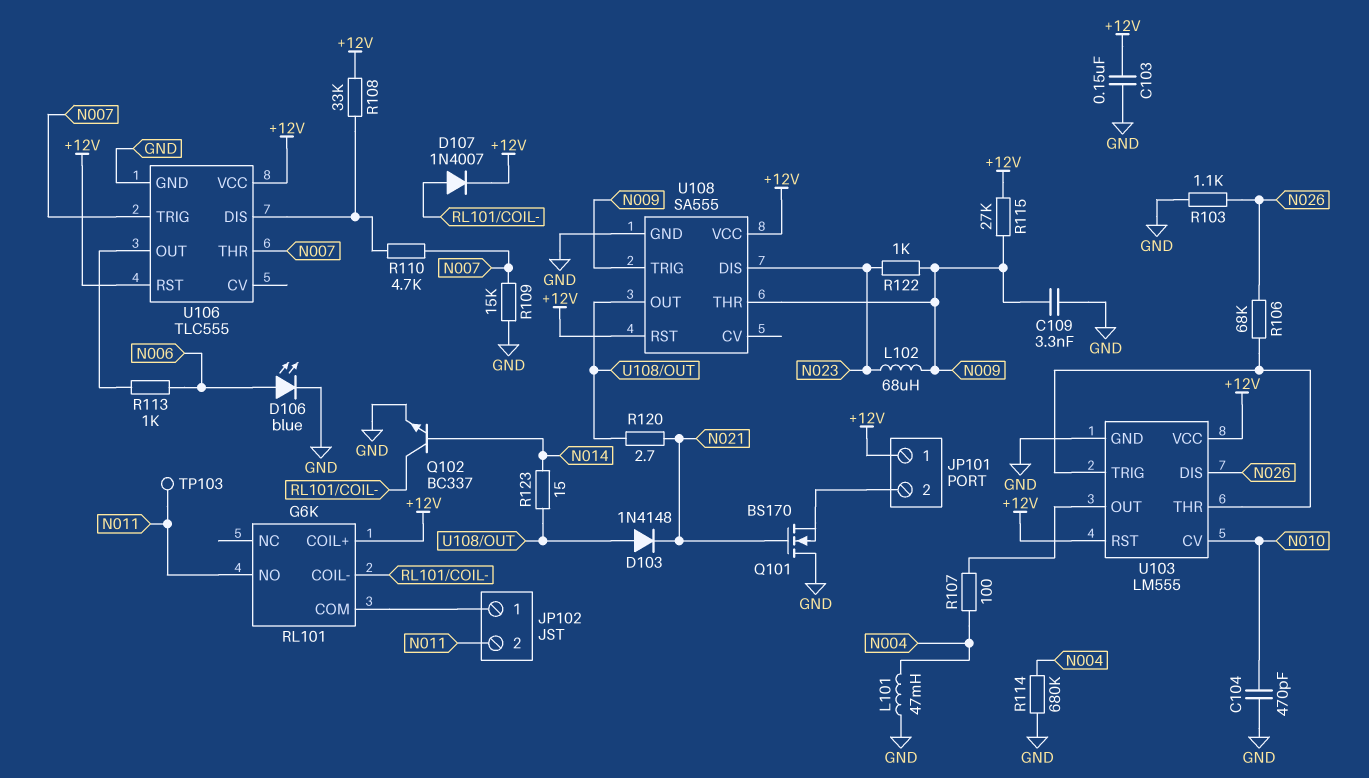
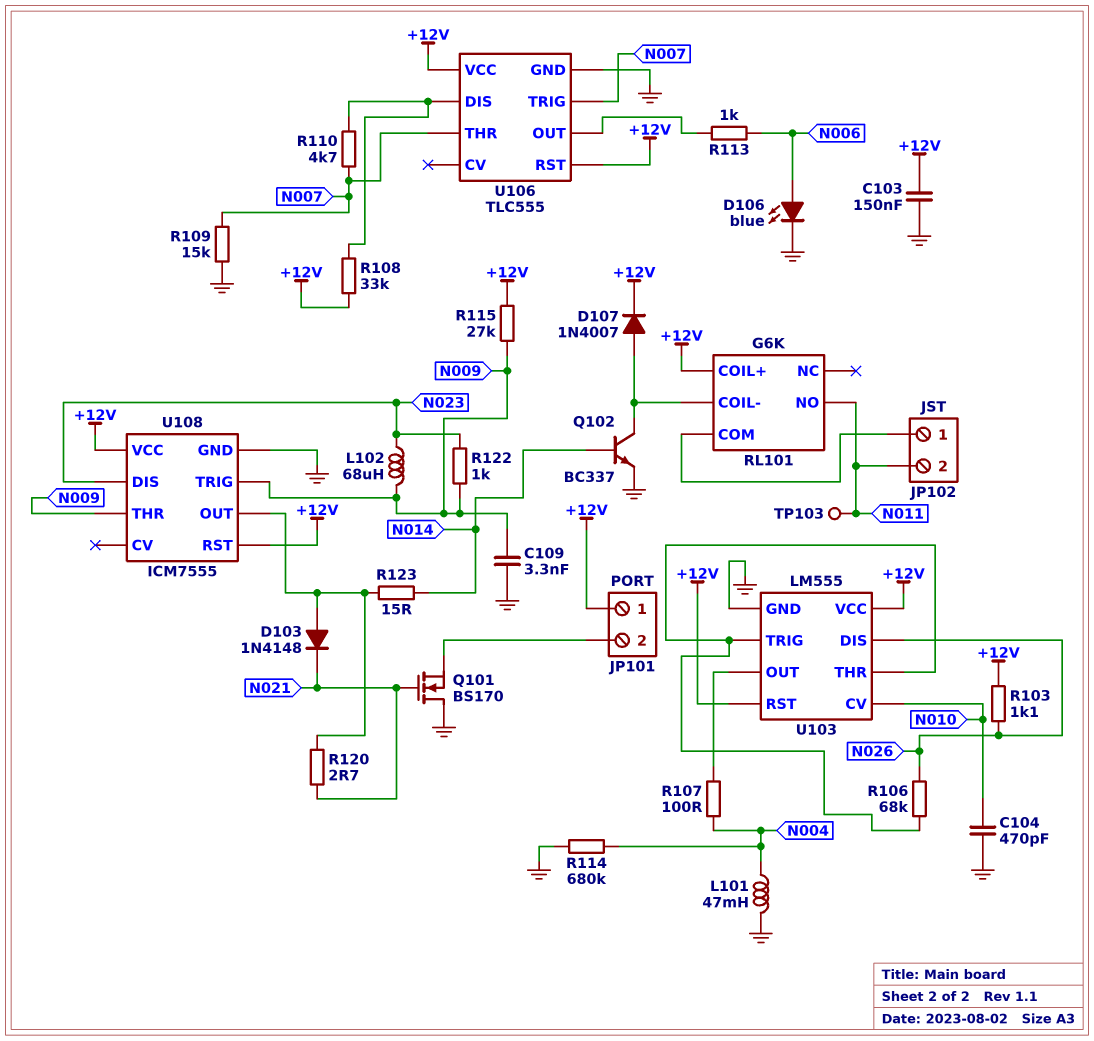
R103: 1.1k (GND, N026) -> 1.1k (+12V, N026)
U108: SA555 -> ICM7555

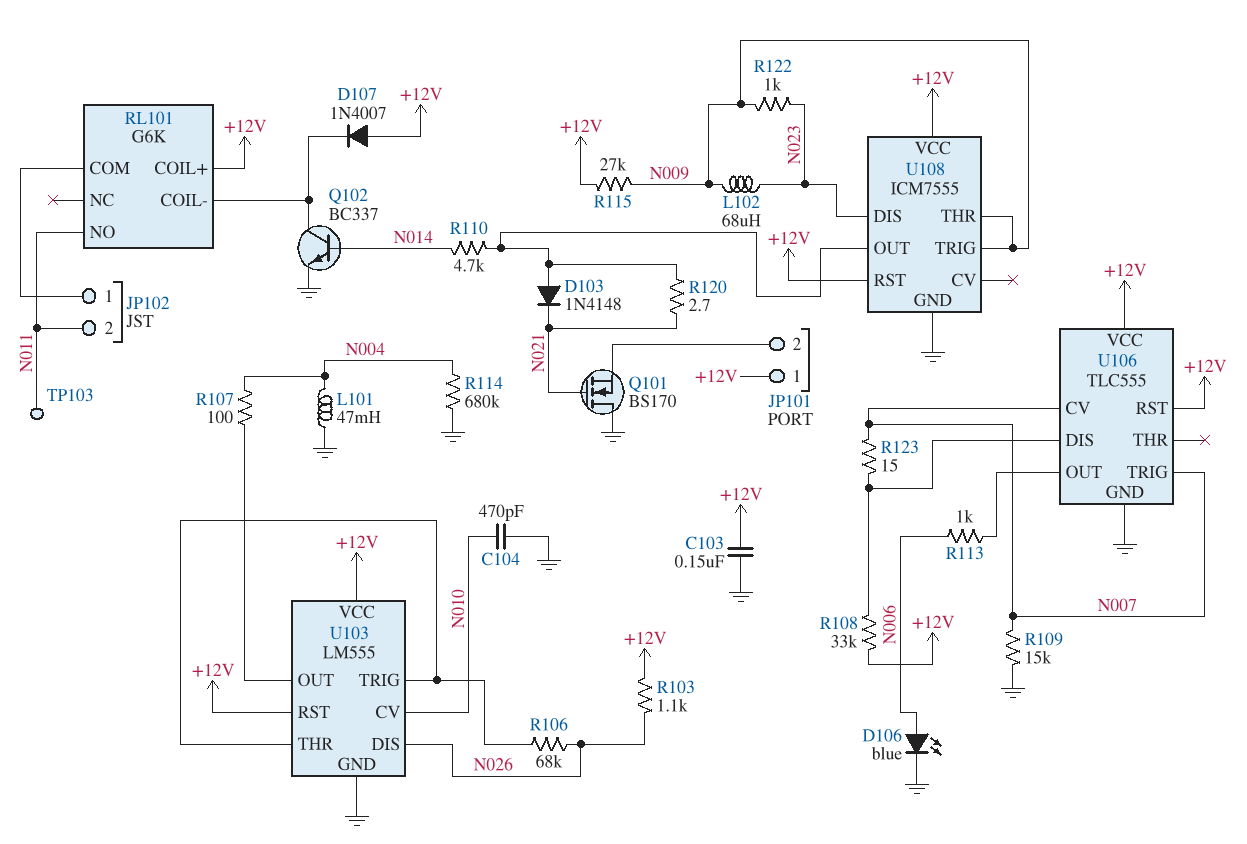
C109: 3.3nF (GND, N009) -> none
D107: diode 1N4007 (A RL101/COIL-, K +12V) -> diode 1N4007 (A +12V, K RL101/COIL-)
R110: 4.7k (N007, U106/DIS) -> 4.7k (N014, U108/OUT)
R123: 15 (N014, U108/OUT) -> 15 (N007, U106/DIS)
U106 pin CV: none -> N007
U106 pin THR: N007 -> none

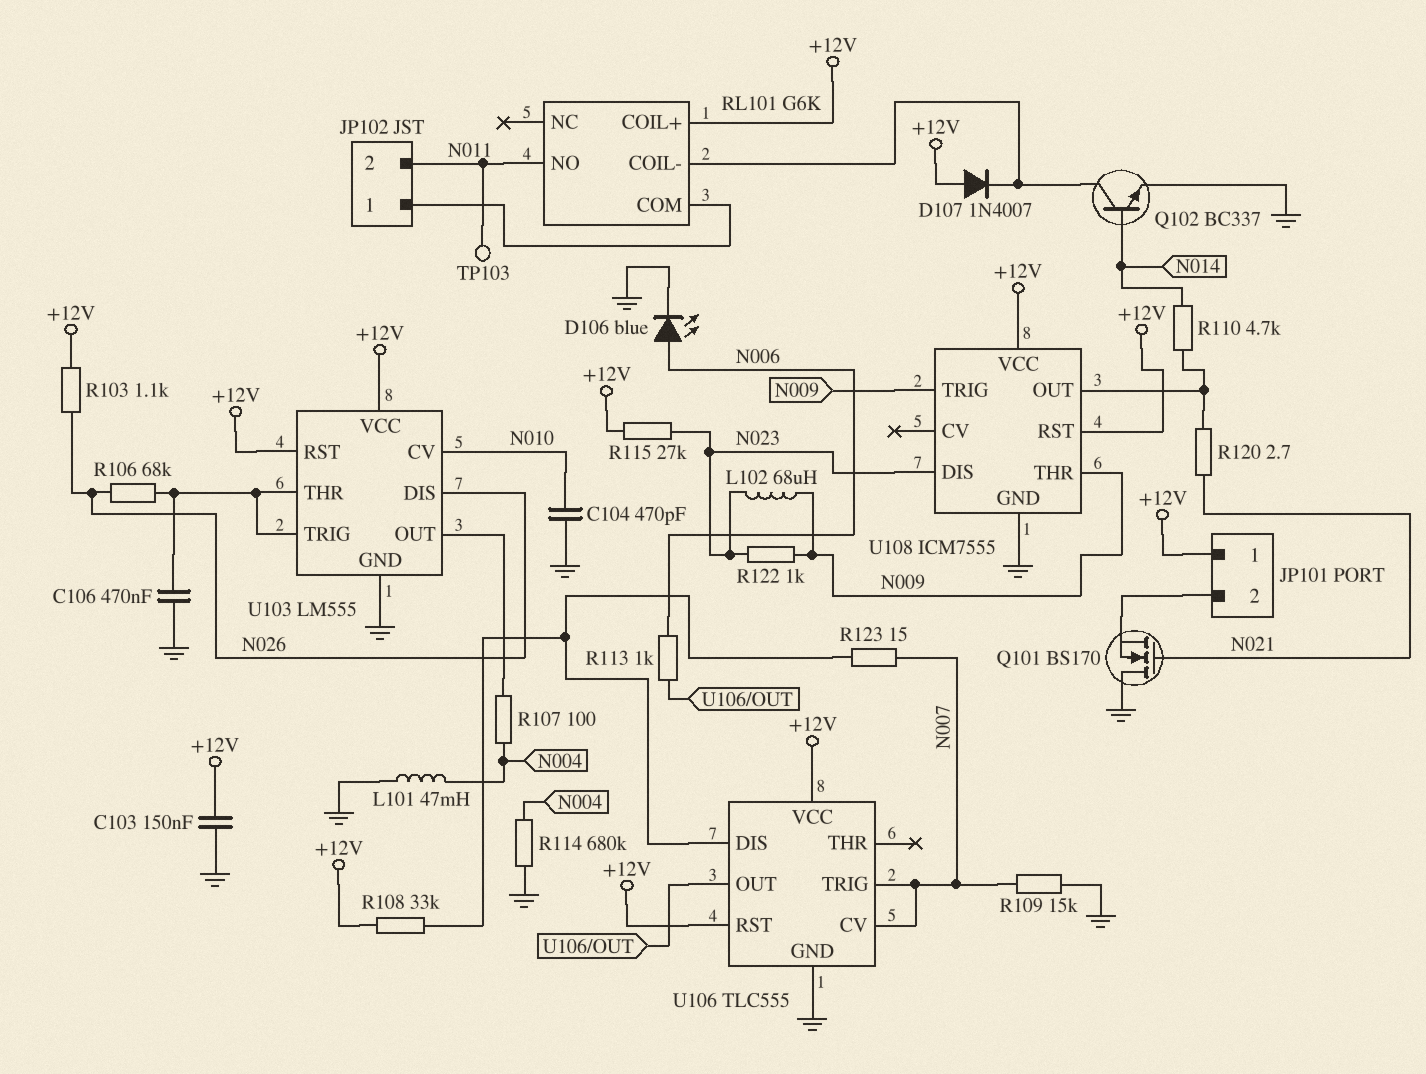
C106: none -> 470nF (GND, U103/THR)
D103: diode 1N4148 (A U108/OUT, K N021) -> none
R115: 27k (+12V, N009) -> 27k (+12V, N023)

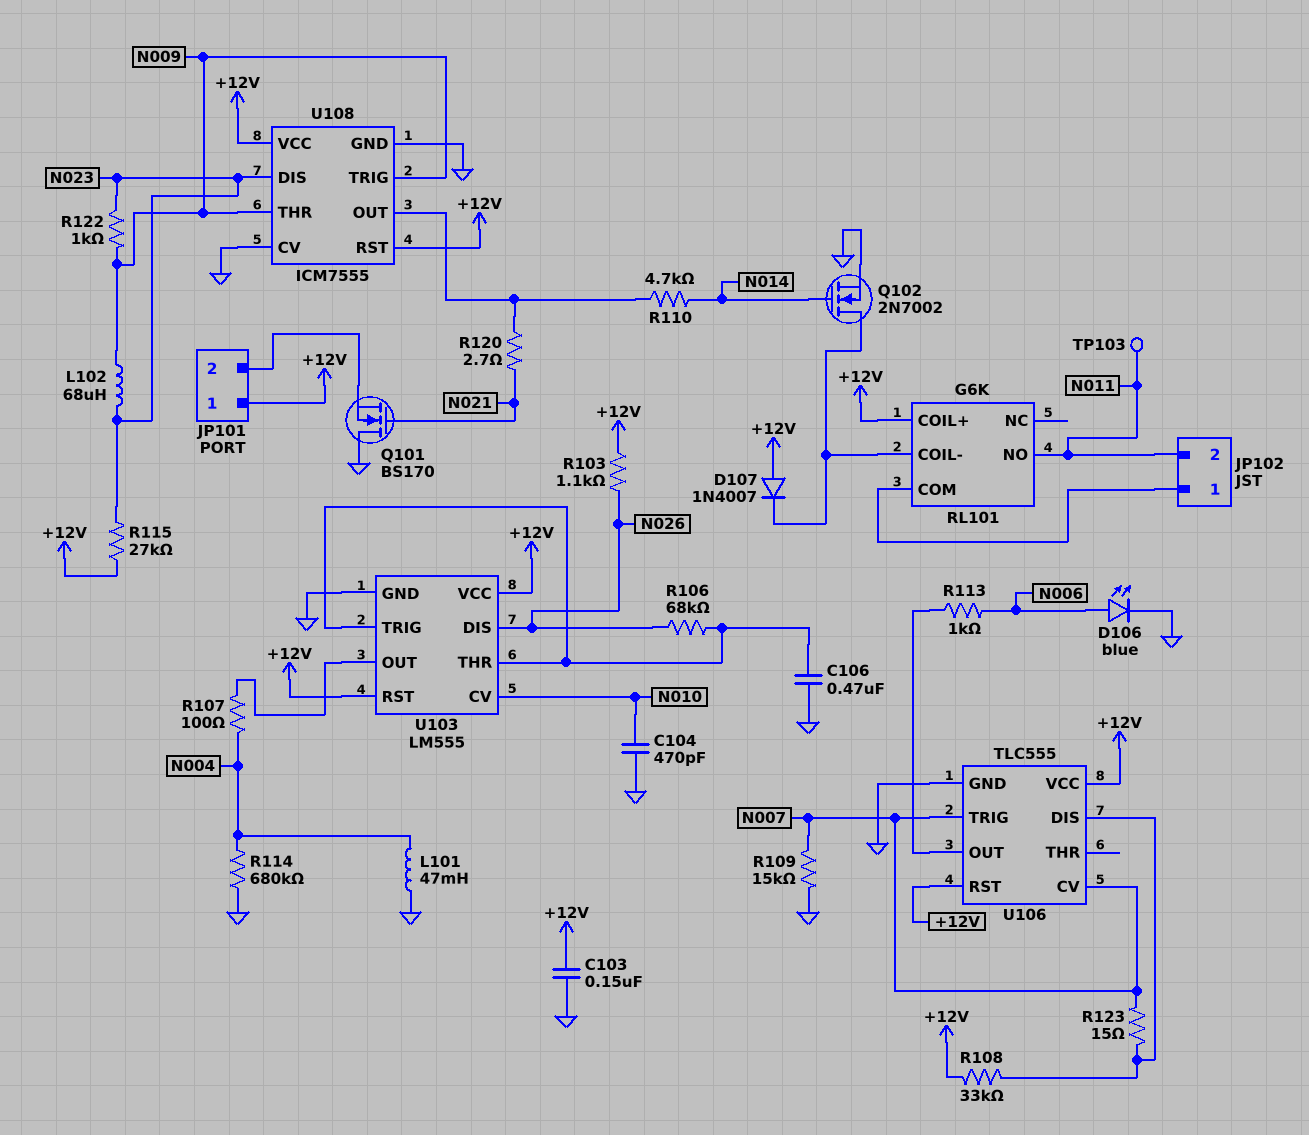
Q102: NPN BC337 (B N014, C RL101/COIL-, E GND) -> NMOS 2N7002 (G N014, D RL101/COIL-, S GND)
U108 pin CV: none -> GND

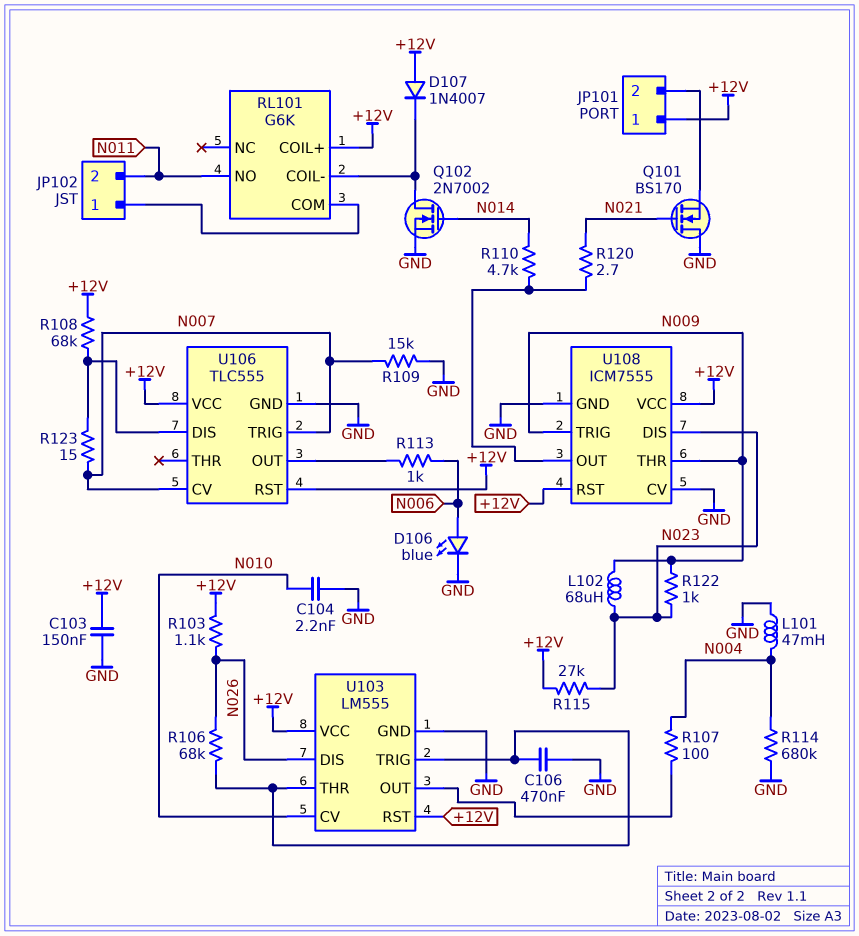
C104: 470pF (GND, N010) -> 2.2nF (GND, N010)
R108: 33k (+12V, U106/DIS) -> 68k (+12V, U106/DIS)
TP103: test point (N011) -> none

